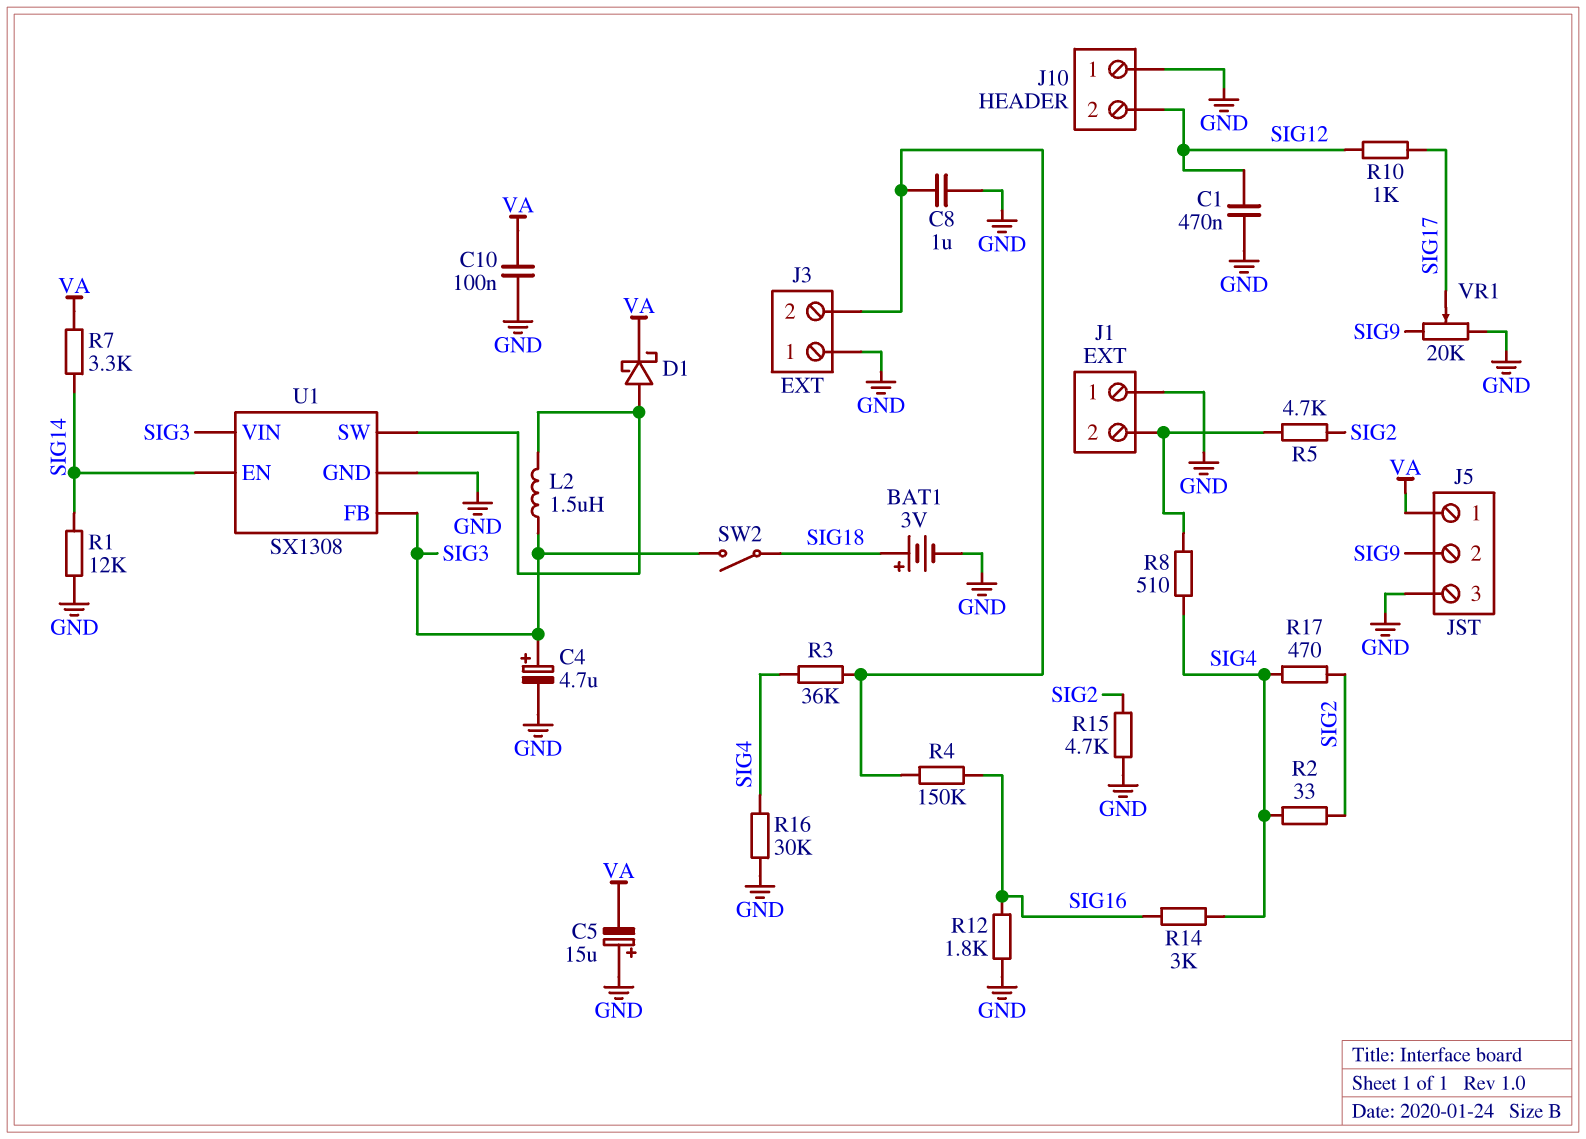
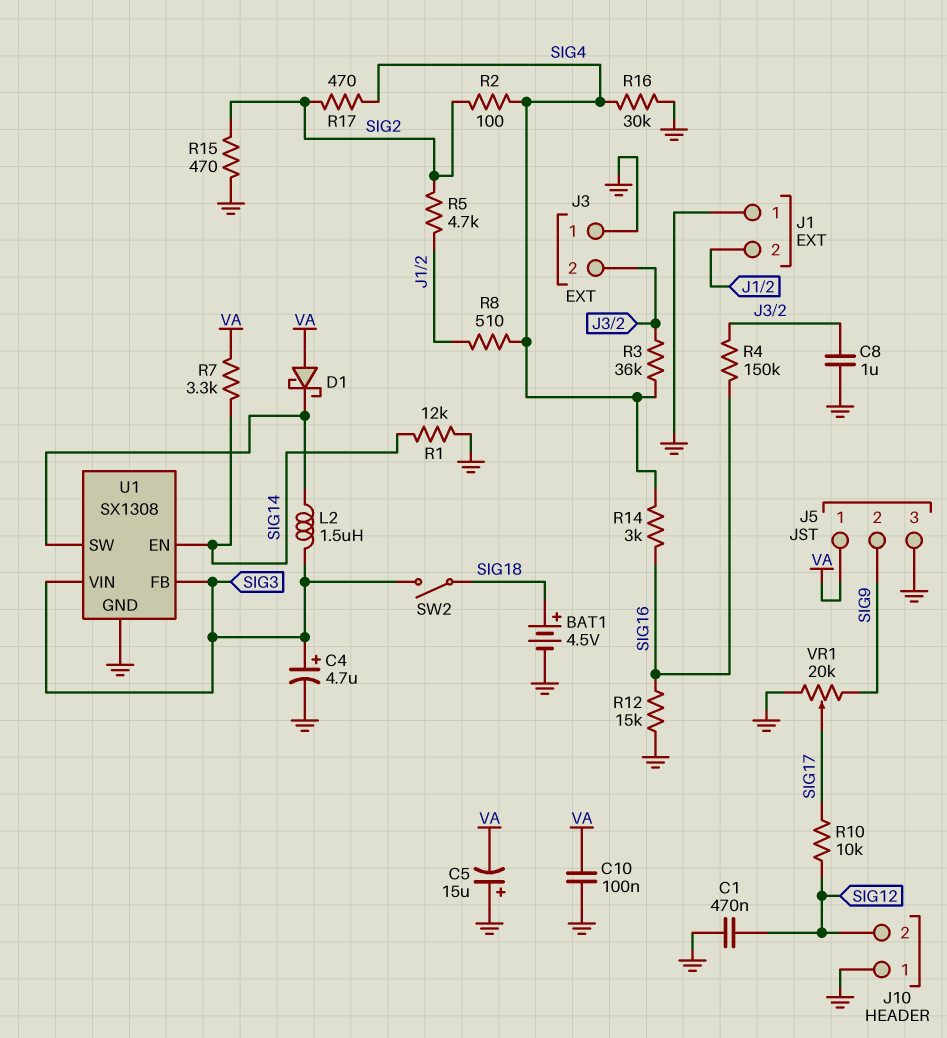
BAT1: 3V (plus SIG18, minus GND) -> 4.5V (plus SIG18, minus GND)
D1: schottky (A U1/SW, K VA) -> schottky (A VA, K U1/SW)
R2: 33 (SIG2, SIG4) -> 100 (SIG2, SIG4)
R10: 1k (SIG12, SIG17) -> 10k (SIG12, SIG17)
R12: 1.8k (GND, SIG16) -> 15k (GND, SIG16)
R15: 4.7k (GND, SIG2) -> 470 (GND, SIG2)

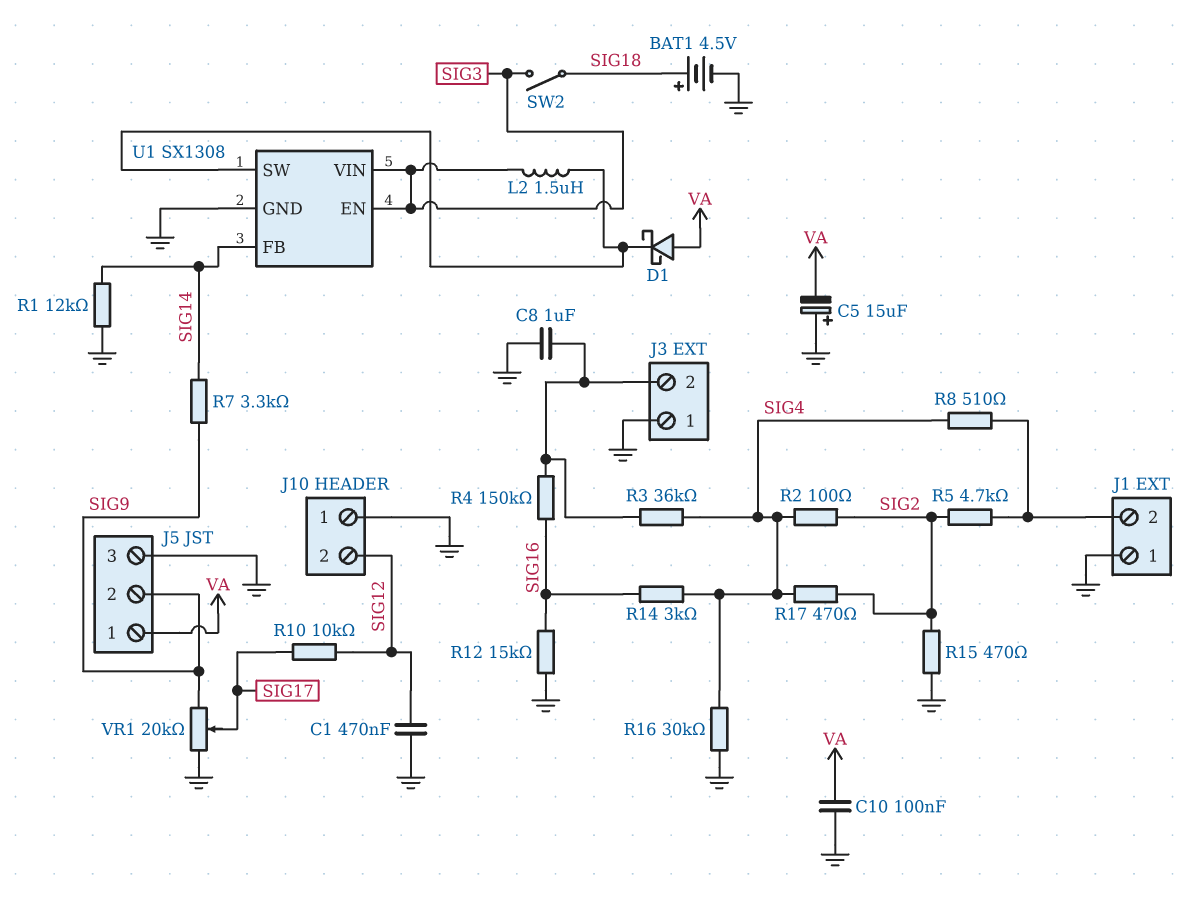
C4: 4.7uF (plus SIG3, minus GND) -> none
R7: 3.3k (SIG14, VA) -> 3.3k (SIG9, SIG14)
U1 pin EN: SIG14 -> SIG3
U1 pin FB: SIG3 -> SIG14

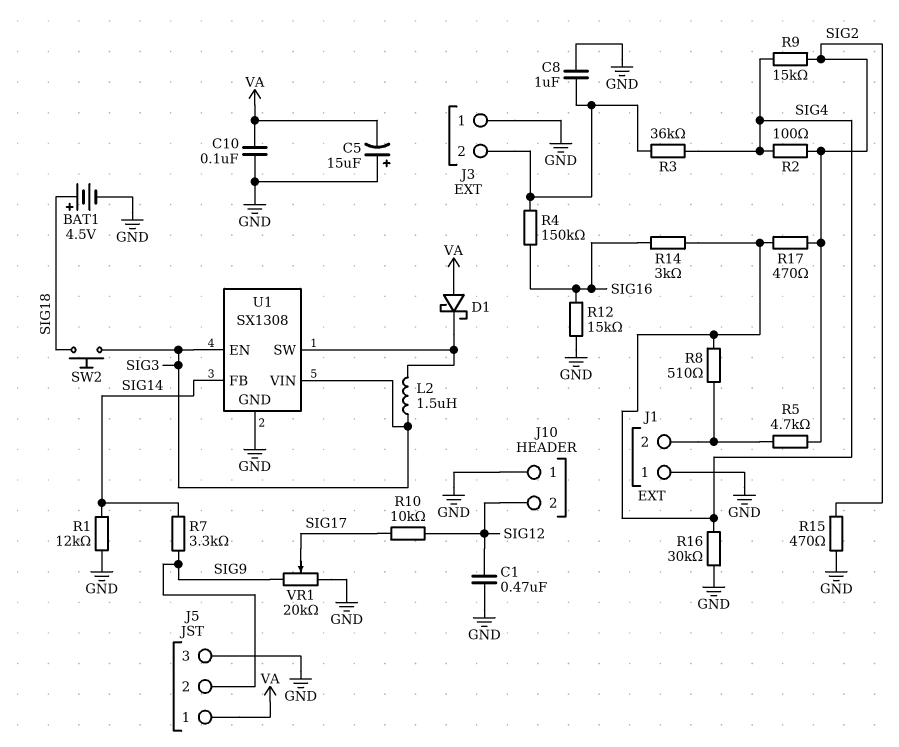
R9: none -> 15k (SIG2, SIG4)
SW2: switch (SIG3, SIG18) -> button (SIG3, SIG18)

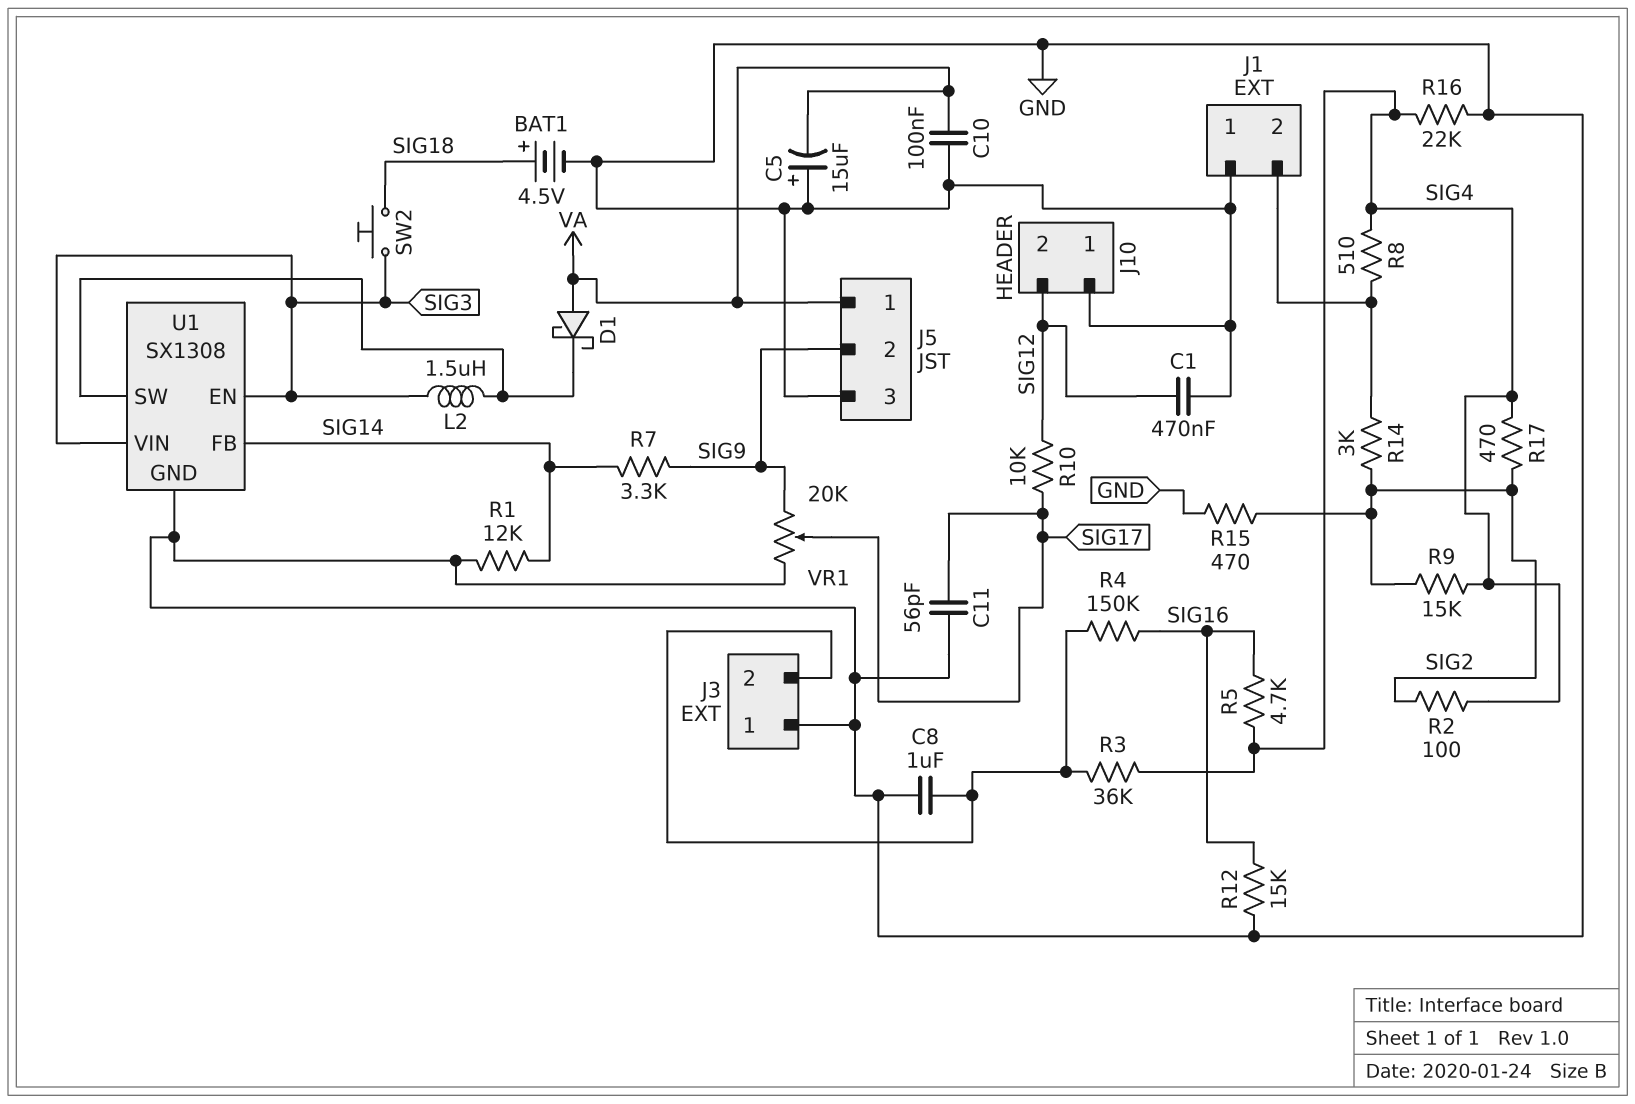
C11: none -> 56pF (GND, SIG17)
R5: 4.7k (J1/2, SIG2) -> 4.7k (SIG4, SIG16)
R14: 3k (SIG4, SIG16) -> 3k (J1/2, SIG2)
R16: 30k (GND, SIG4) -> 22k (GND, SIG4)

